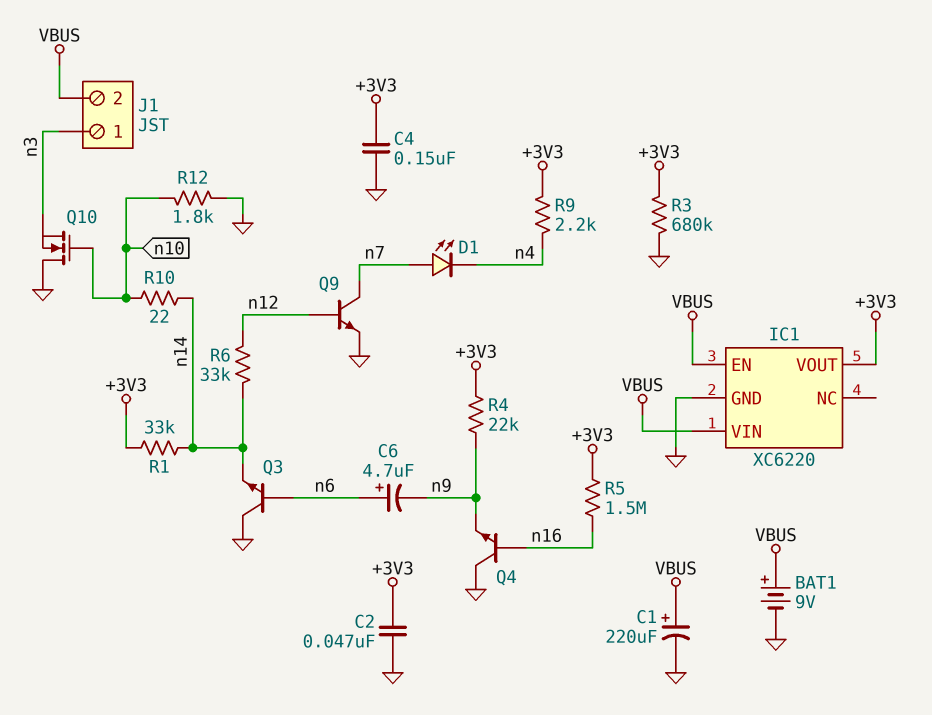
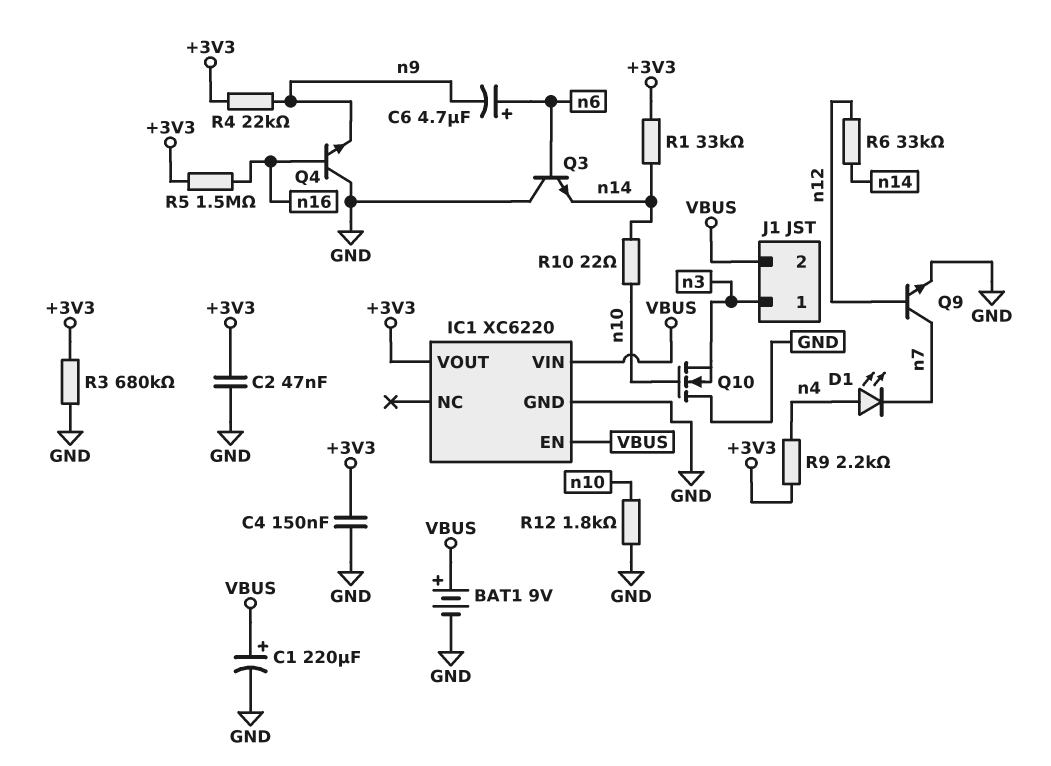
D1: LED (A n7, K n4) -> LED (A n4, K n7)

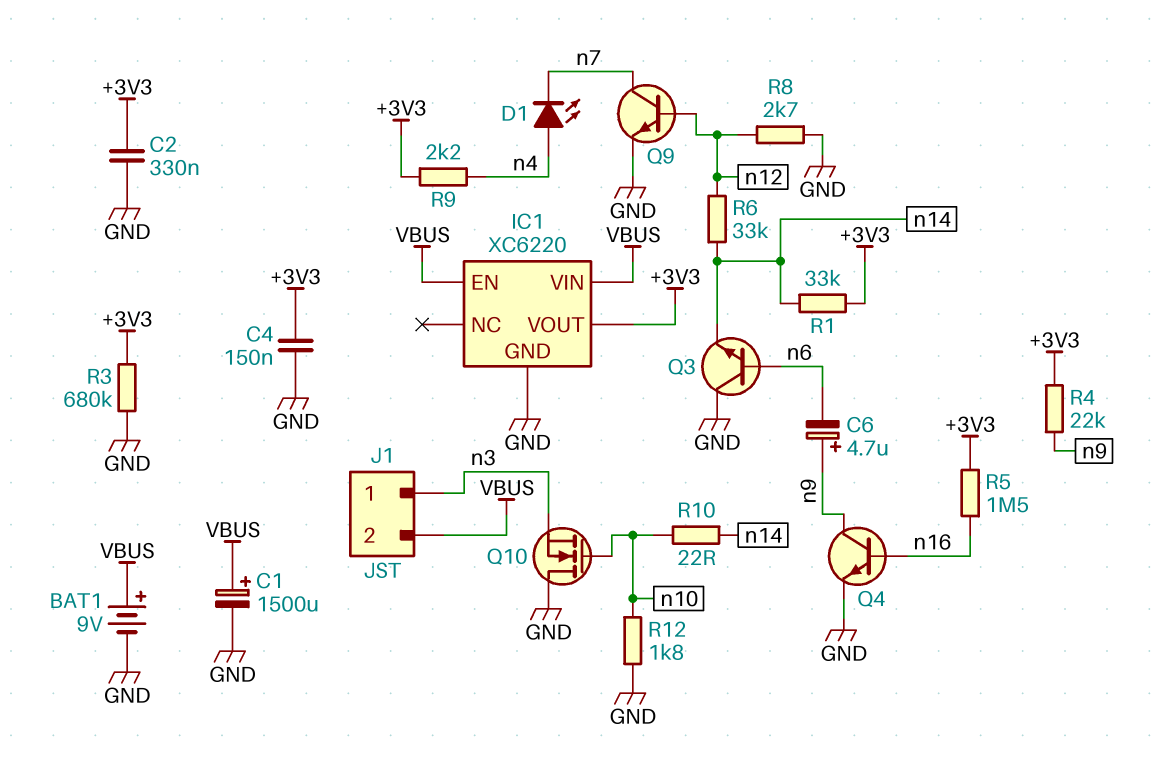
C1: 220uF (plus VBUS, minus GND) -> 1500uF (plus VBUS, minus GND)
C2: 47nF (+3V3, GND) -> 330nF (+3V3, GND)
C6: 4.7uF (plus n6, minus n9) -> 4.7uF (plus n9, minus n6)
Q4: NPN (B n16, C GND, E n9) -> NPN (B n16, C n9, E GND)
R8: none -> 2.7k (GND, n12)

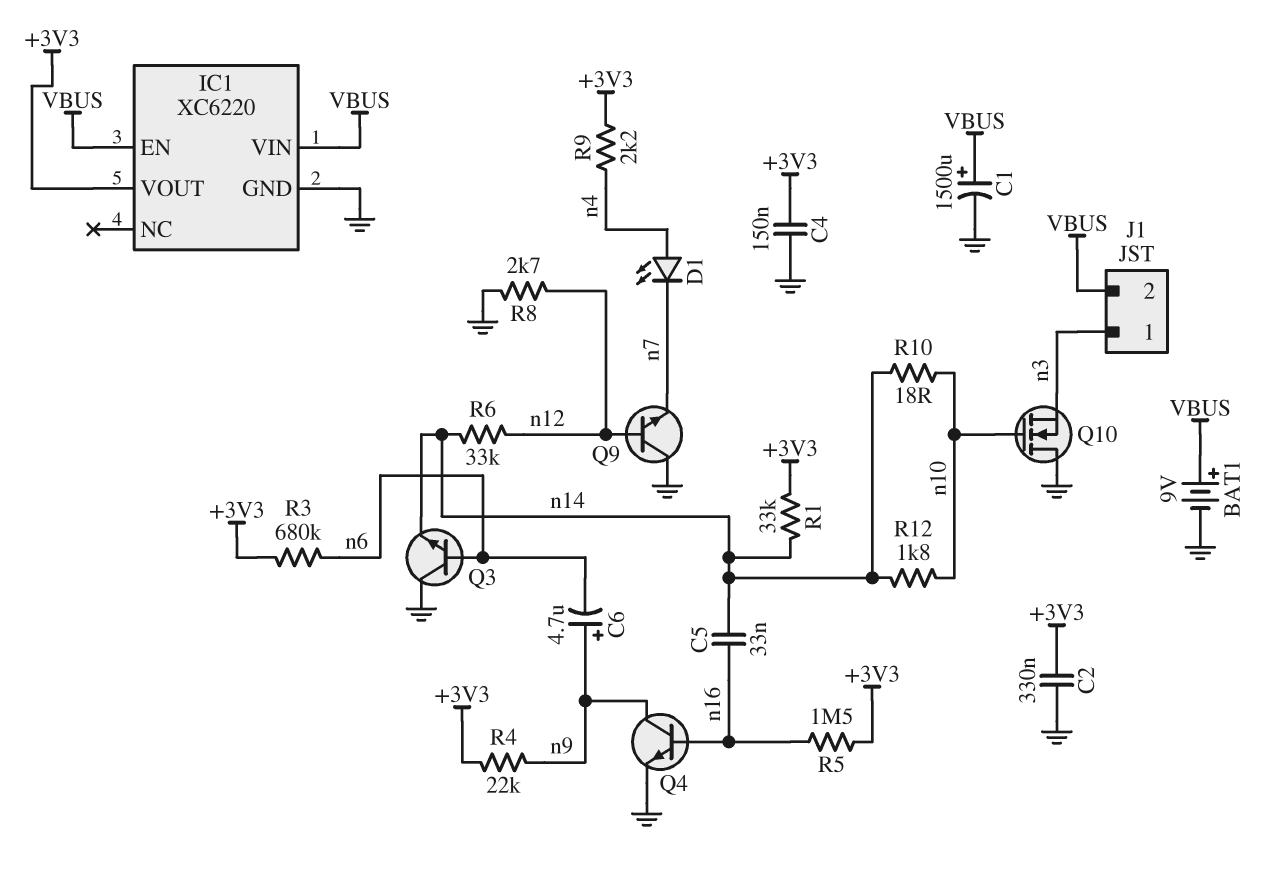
C5: none -> 33nF (n14, n16)
Q9: NPN (B n12, C n7, E GND) -> NPN (B n12, C GND, E n7)
R3: 680k (+3V3, GND) -> 680k (+3V3, n6)
R10: 22 (n10, n14) -> 18 (n10, n14)
R12: 1.8k (GND, n10) -> 1.8k (n10, n14)

